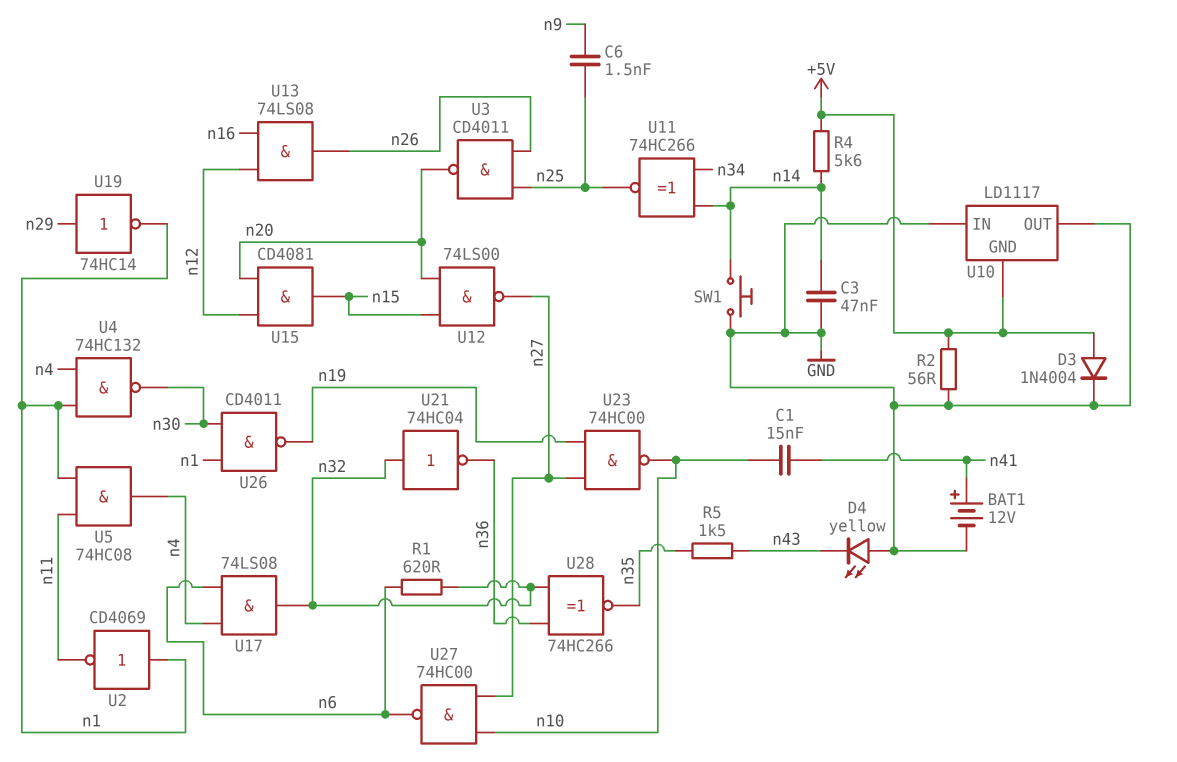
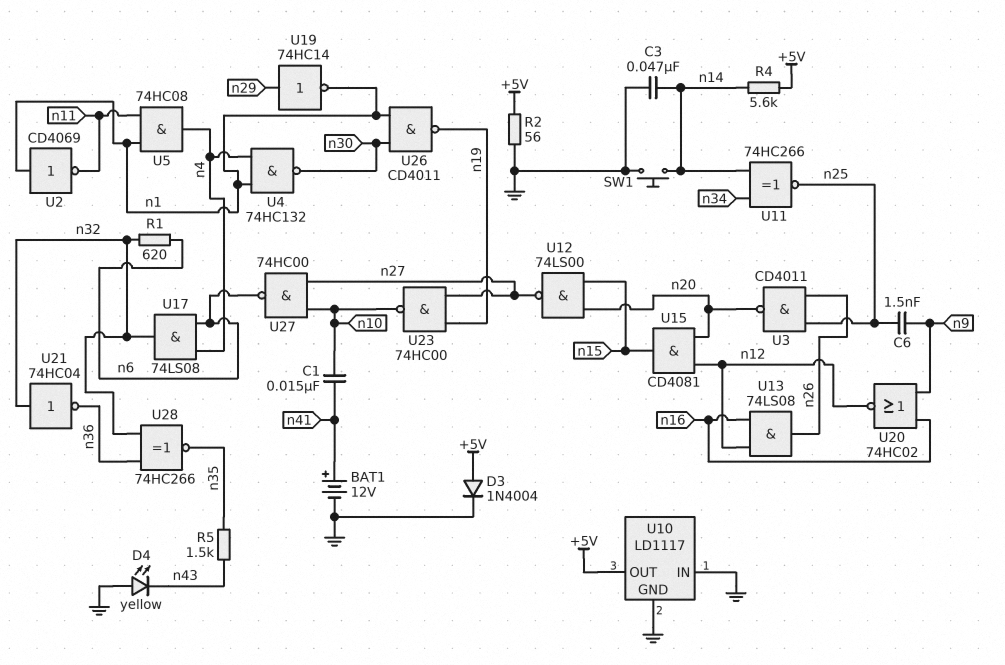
U10 pin GND: +5V -> GND
U10 pin OUT: GND -> +5V
U20: none -> NOR 74HC02 (in n9, in n16, out n12)

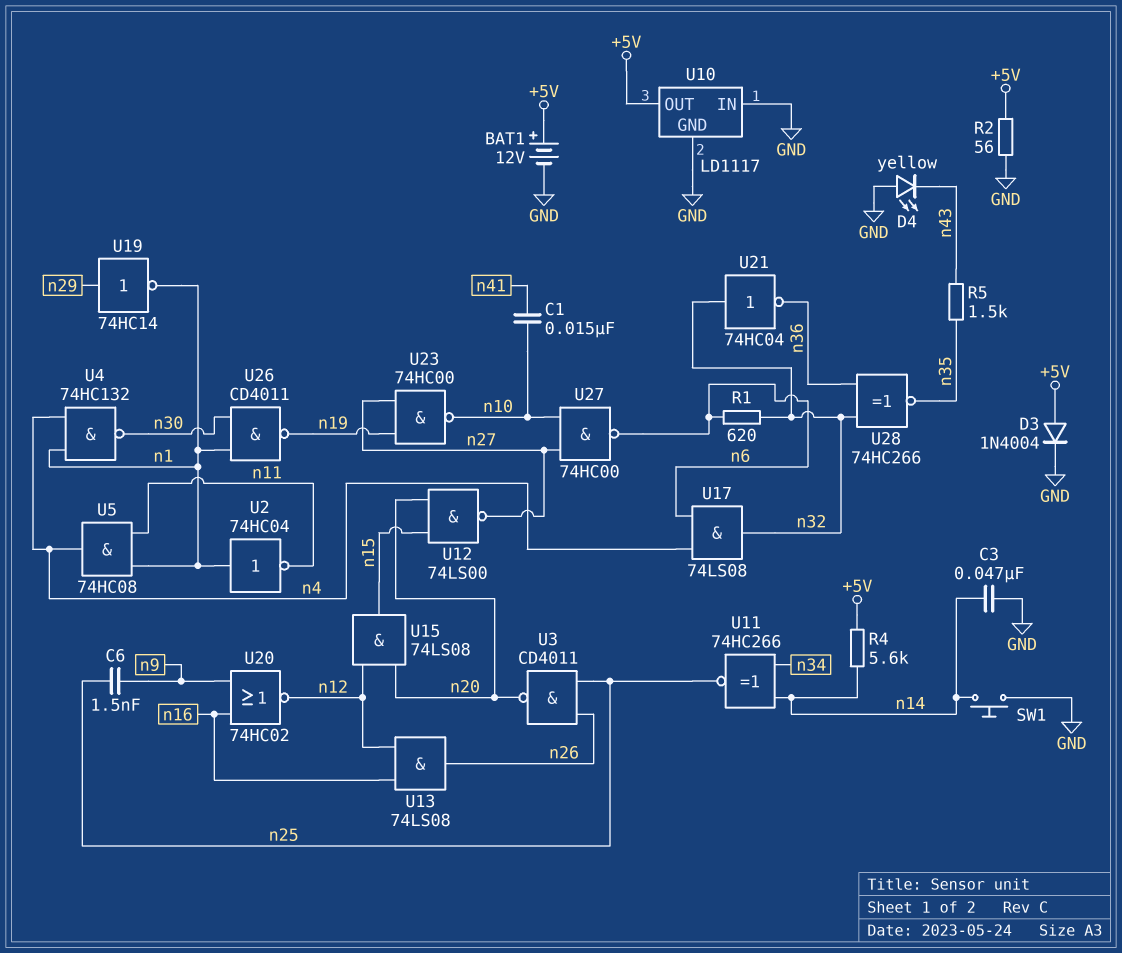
BAT1: 12V (plus n41, minus GND) -> 12V (plus +5V, minus GND)
U2: NOT CD4069 (in n1, out n11) -> NOT 74HC04 (in n1, out n11)
U15: AND CD4081 (in n12, in n20, out n15) -> AND 74LS08 (in n12, in n20, out n15)

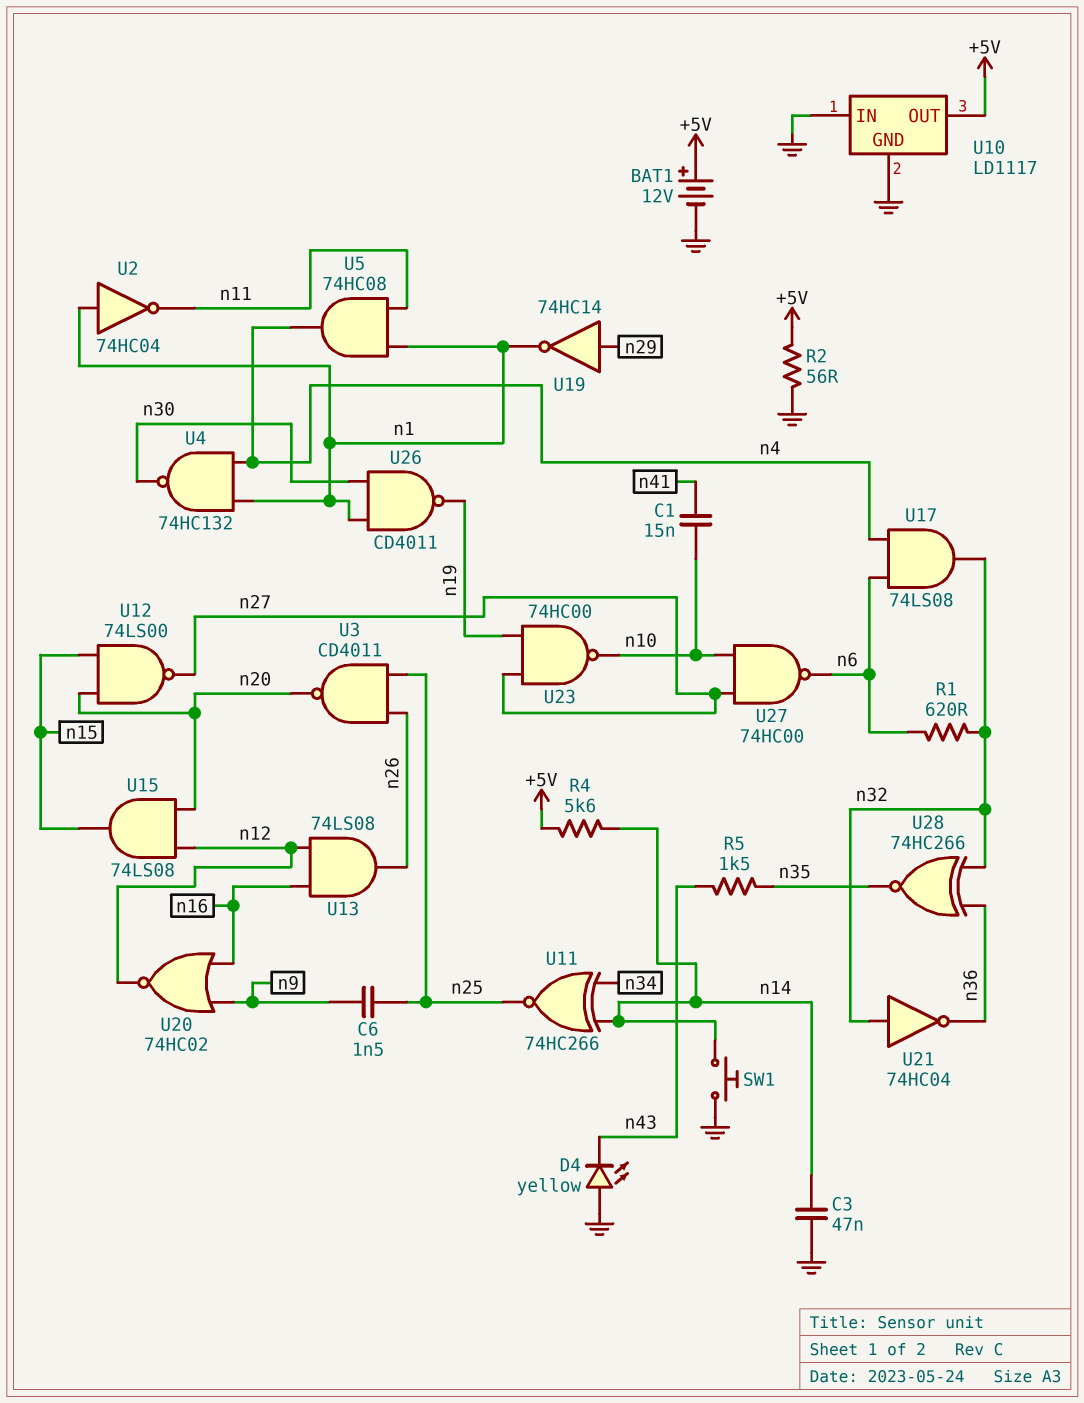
D3: diode 1N4004 (A +5V, K GND) -> none

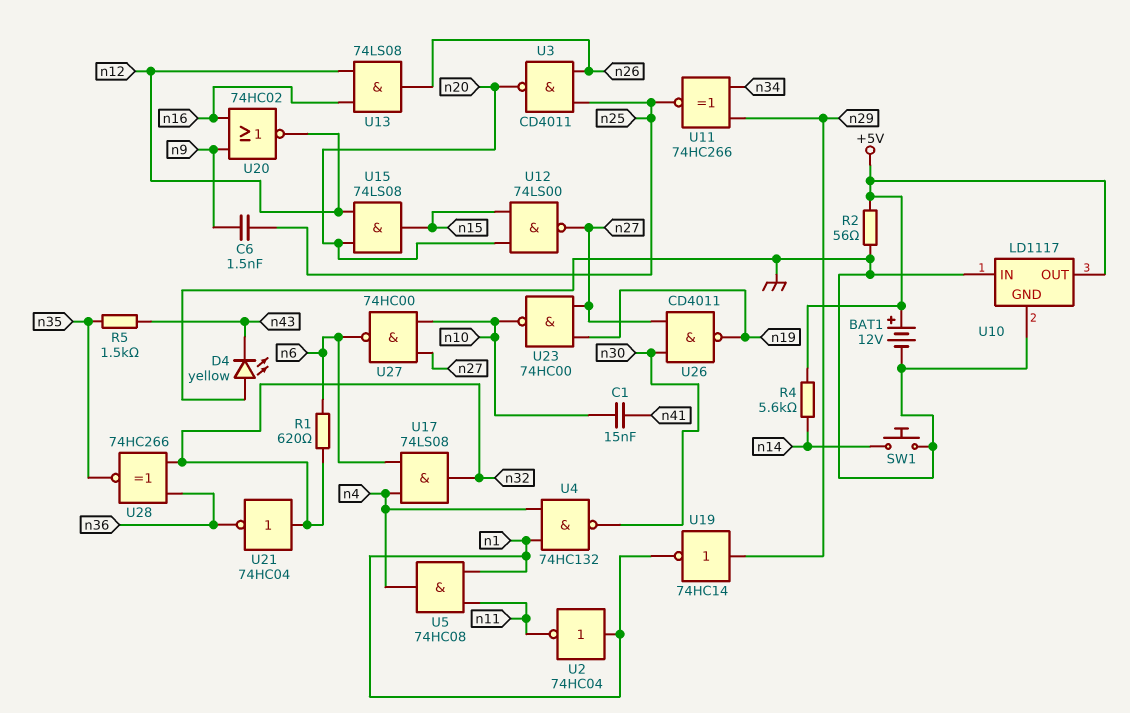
C3: 47nF (GND, n14) -> none
U11: XNOR 74HC266 (in n14, in n34, out n25) -> XNOR 74HC266 (in n29, in n34, out n25)
U26: NAND CD4011 (in n1, in n30, out n19) -> NAND CD4011 (in n27, in n30, out n19)

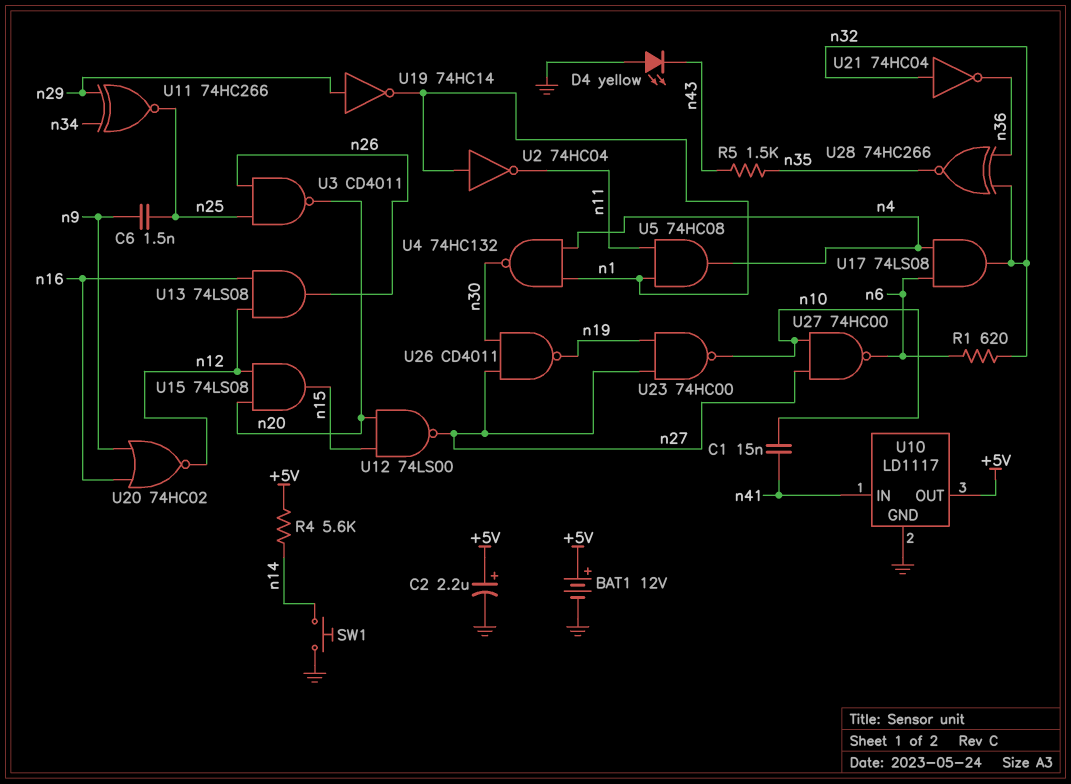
C2: none -> 2.2uF (plus +5V, minus GND)
R2: 56 (+5V, GND) -> none
U10 pin IN: GND -> n41

